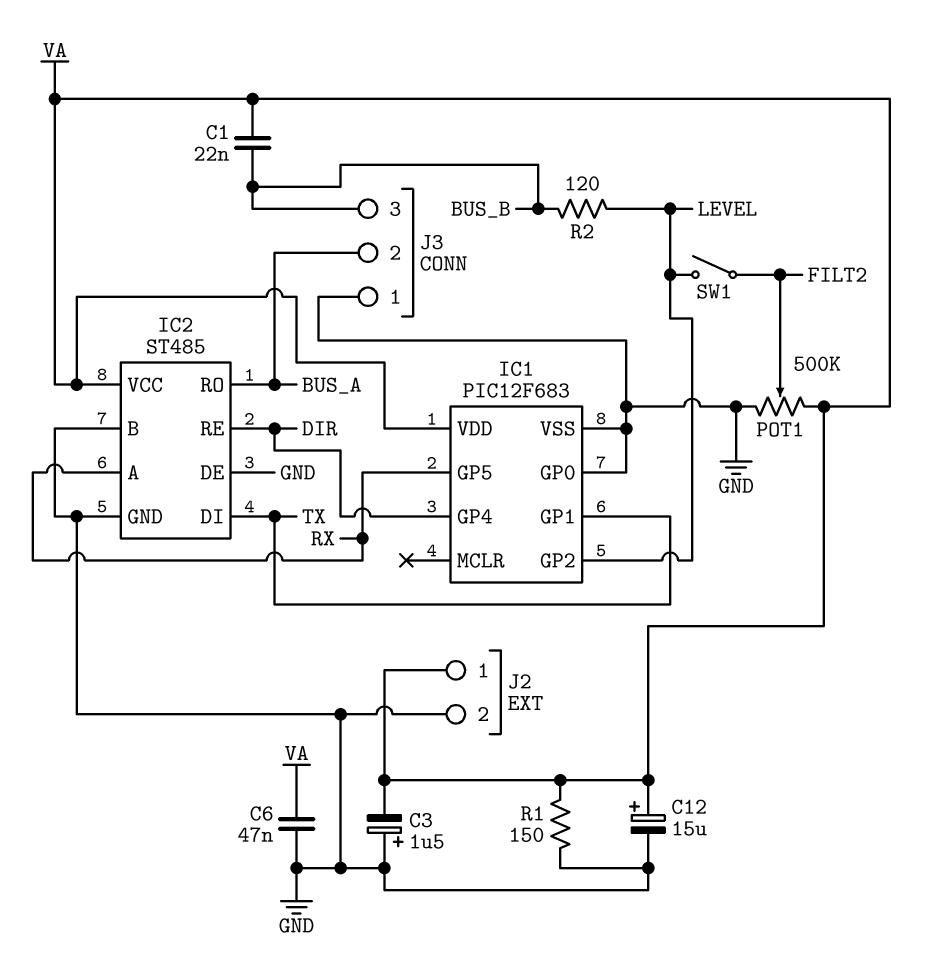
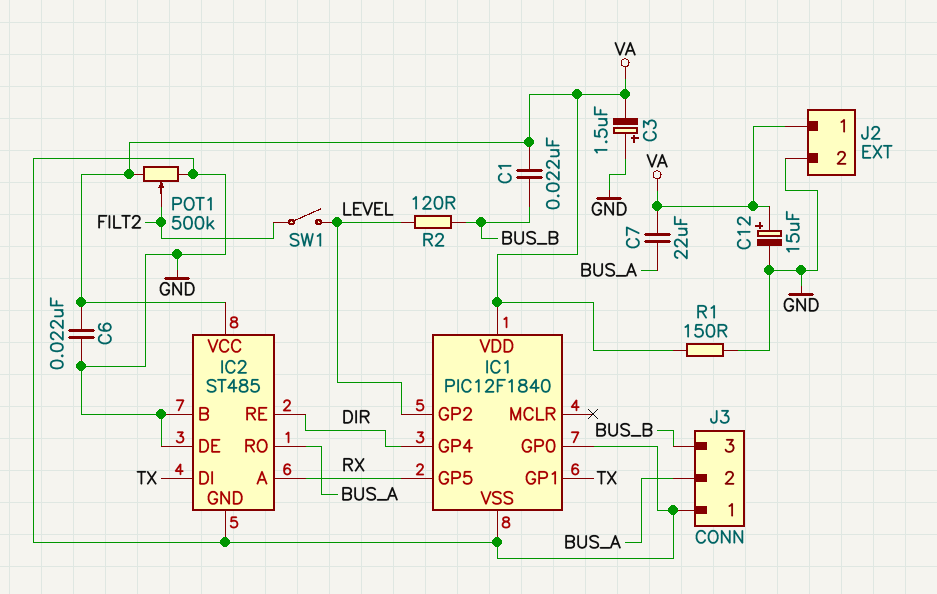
C6: 47nF (GND, VA) -> 22nF (GND, VA)
C7: none -> 22uF (BUS_A, VA)
IC1: PIC12F683 -> PIC12F1840

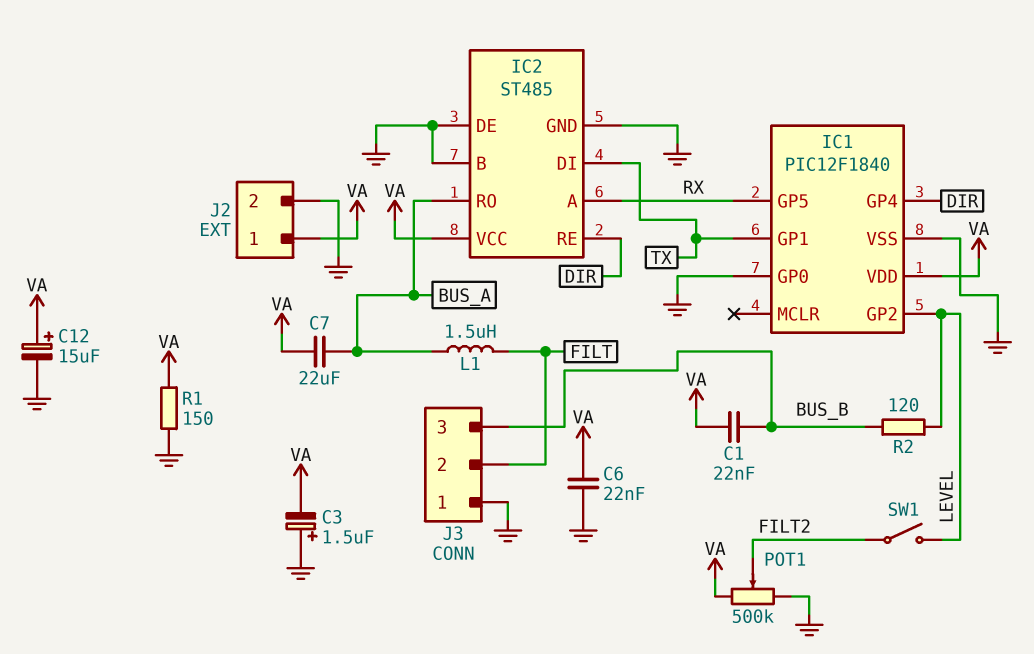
J3 pin 2: BUS_A -> FILT
L1: none -> 1.5uH (BUS_A, FILT)

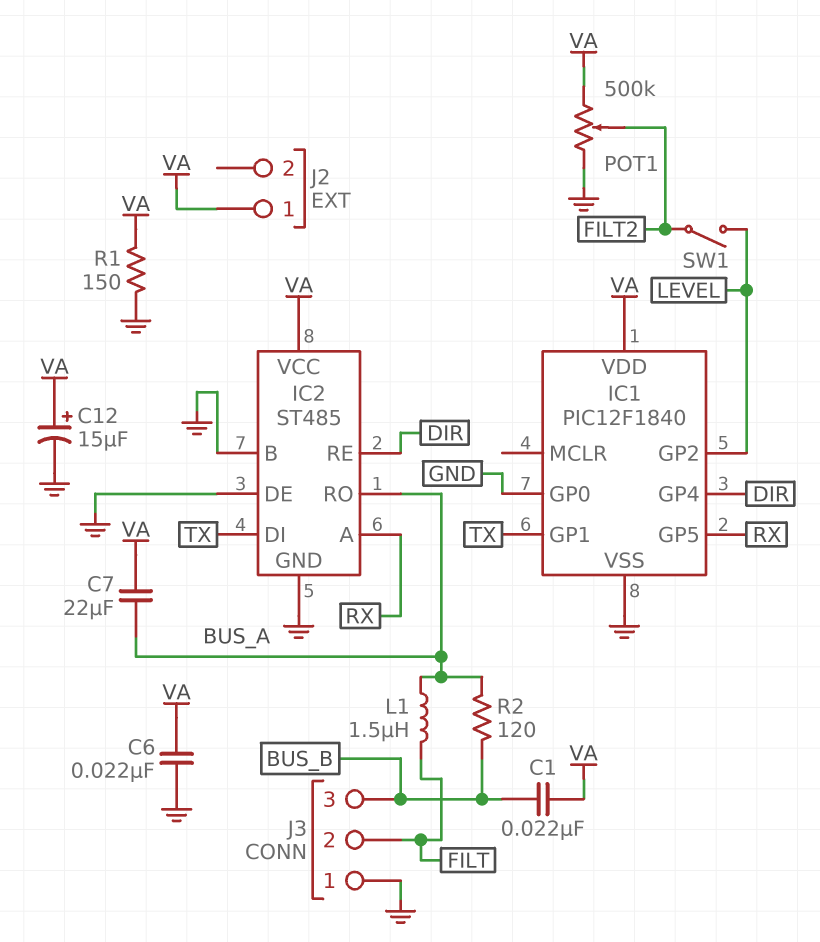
C3: 1.5uF (plus GND, minus VA) -> none
J2 pin 2: GND -> none
R2: 120 (BUS_B, LEVEL) -> 120 (BUS_A, BUS_B)

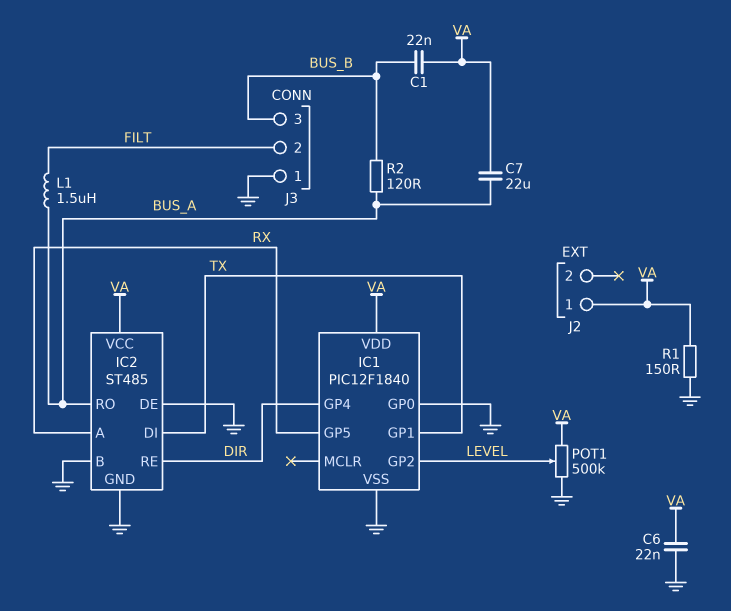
C12: 15uF (plus VA, minus GND) -> none
POT1: 500k (GND, VA, wiper FILT2) -> 500k (GND, VA, wiper LEVEL)
SW1: switch (FILT2, LEVEL) -> none

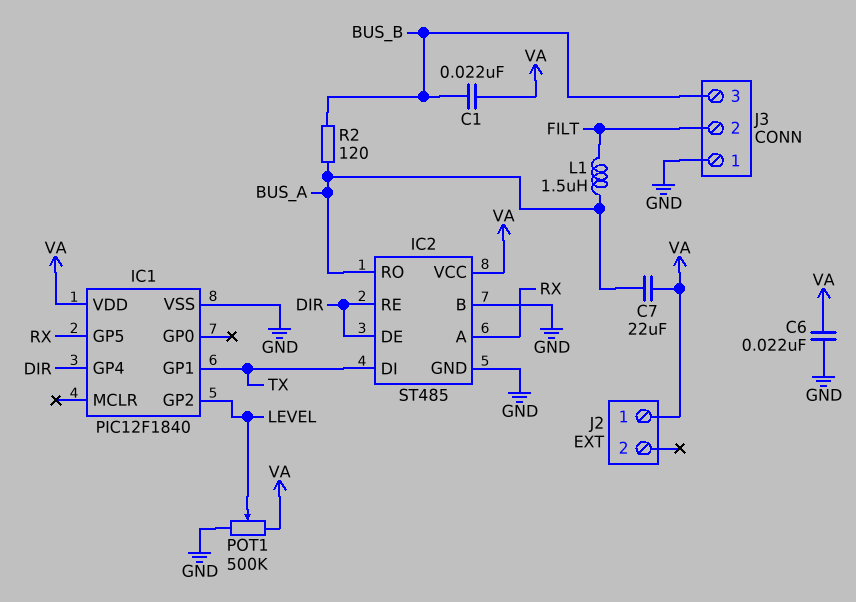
IC1 pin GP0: GND -> none
IC2 pin DE: GND -> DIR
R1: 150 (GND, VA) -> none

